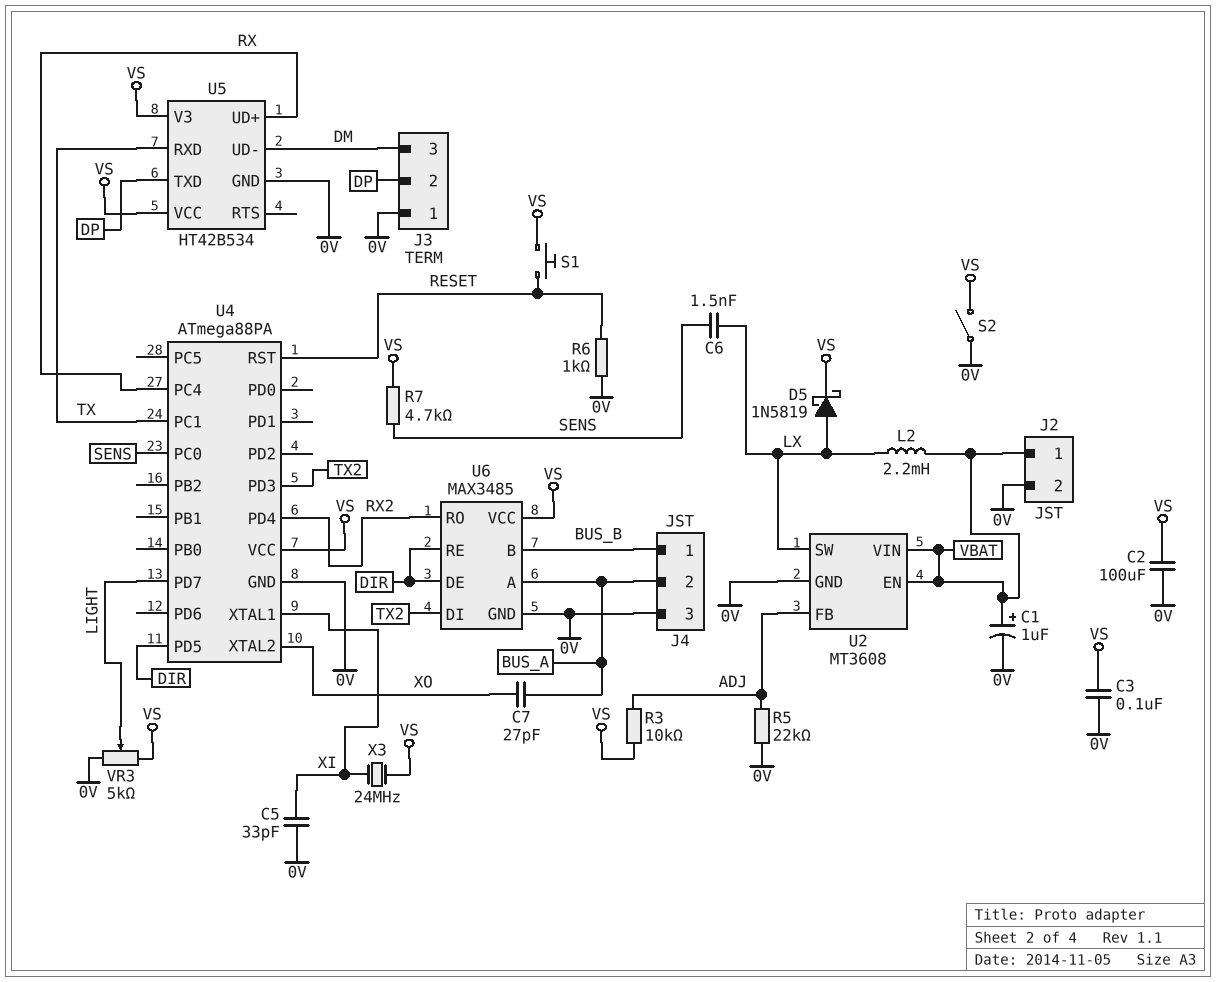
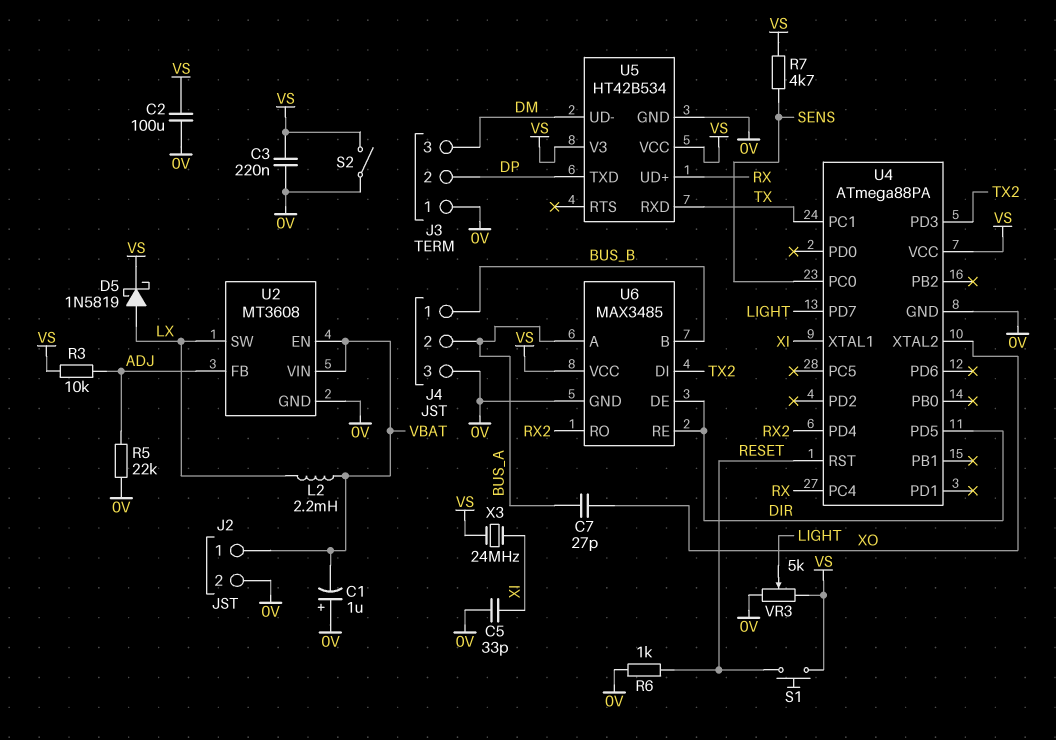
C1: 1uF (plus VBAT, minus 0V) -> 1uF (plus 0V, minus VBAT)
C3: 100nF (0V, VS) -> 220nF (0V, VS)
C6: 1.5nF (LX, SENS) -> none

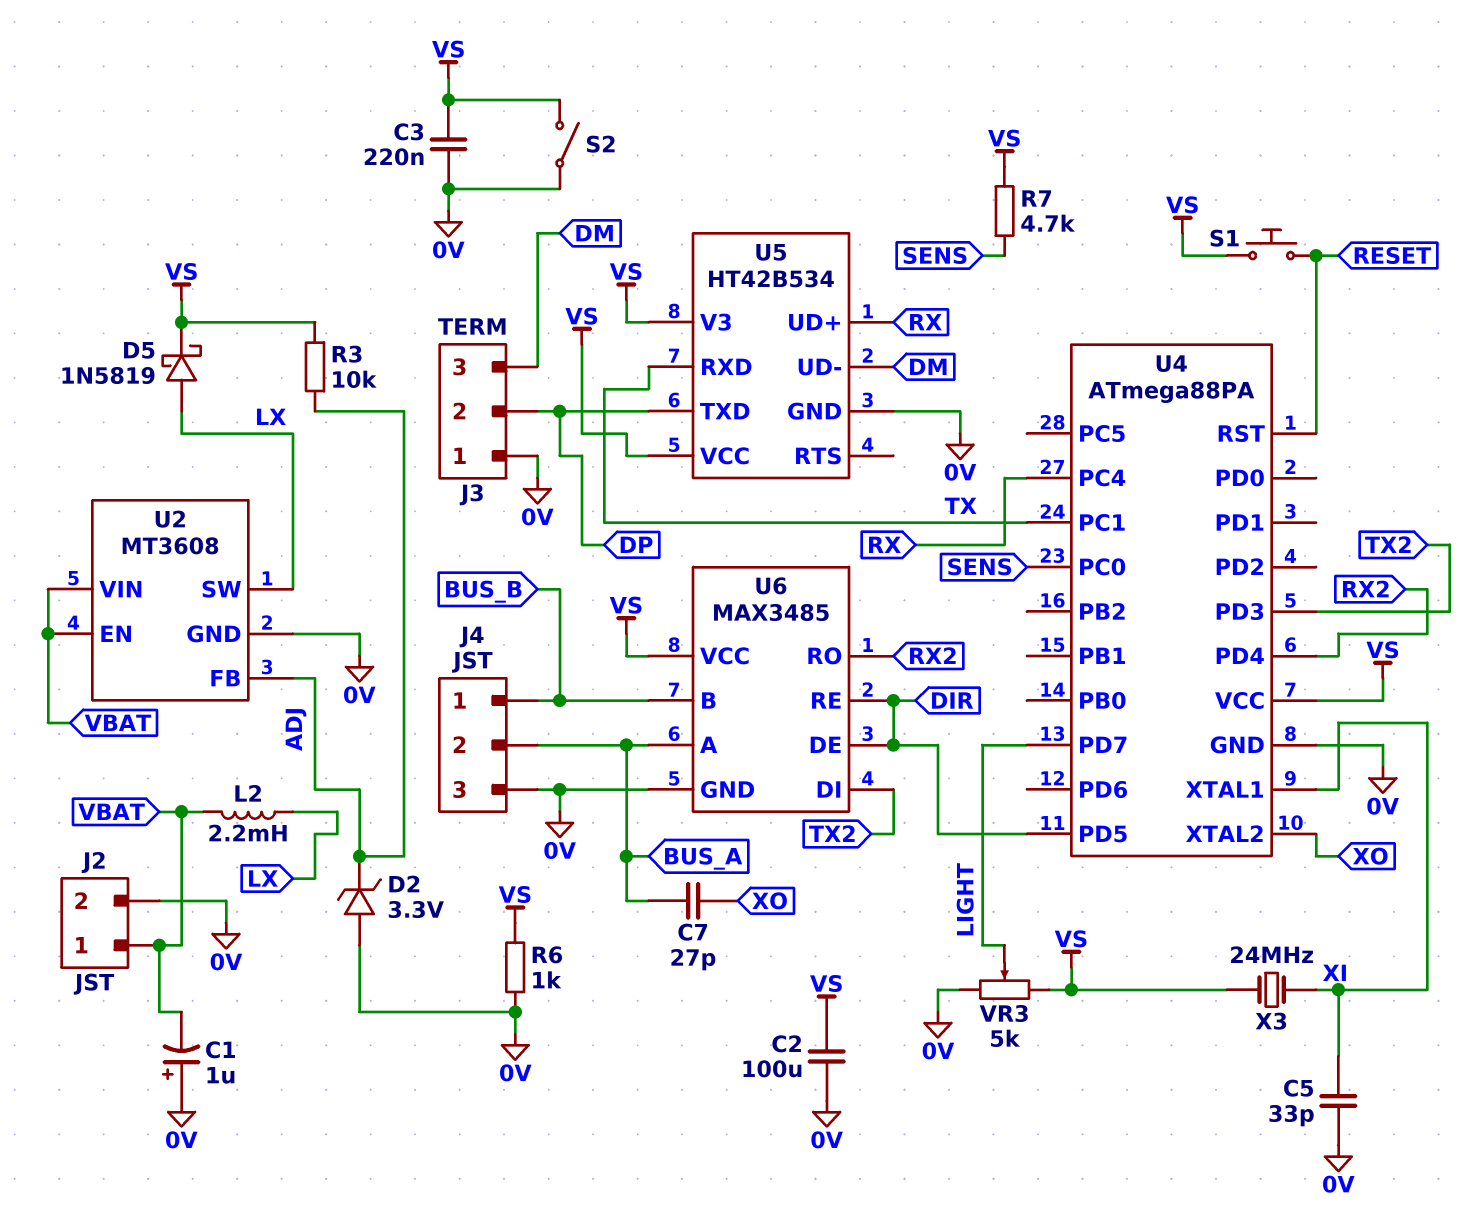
D2: none -> zener 3.3V (A 0V, K ADJ)
R5: 22k (0V, ADJ) -> none
R6: 1k (0V, RESET) -> 1k (0V, VS)

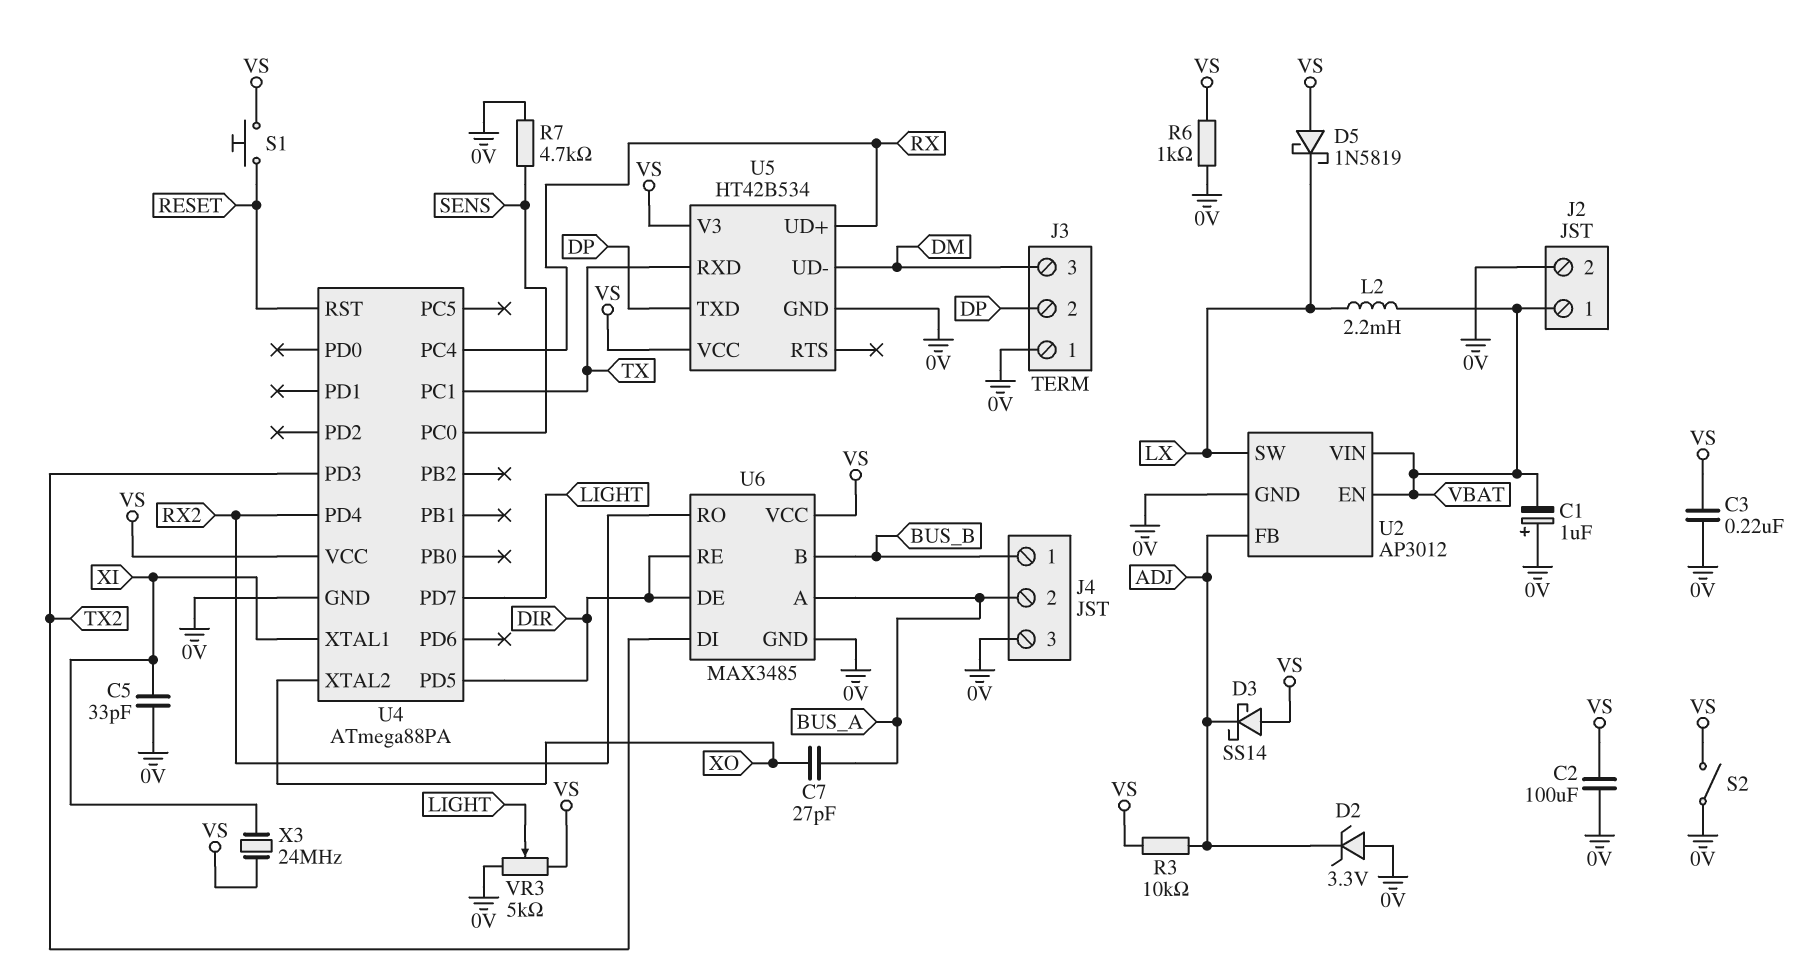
D3: none -> schottky SS14 (A VS, K ADJ)
D5: schottky 1N5819 (A LX, K VS) -> schottky 1N5819 (A VS, K LX)
R7: 4.7k (SENS, VS) -> 4.7k (0V, SENS)
U2: MT3608 -> AP3012

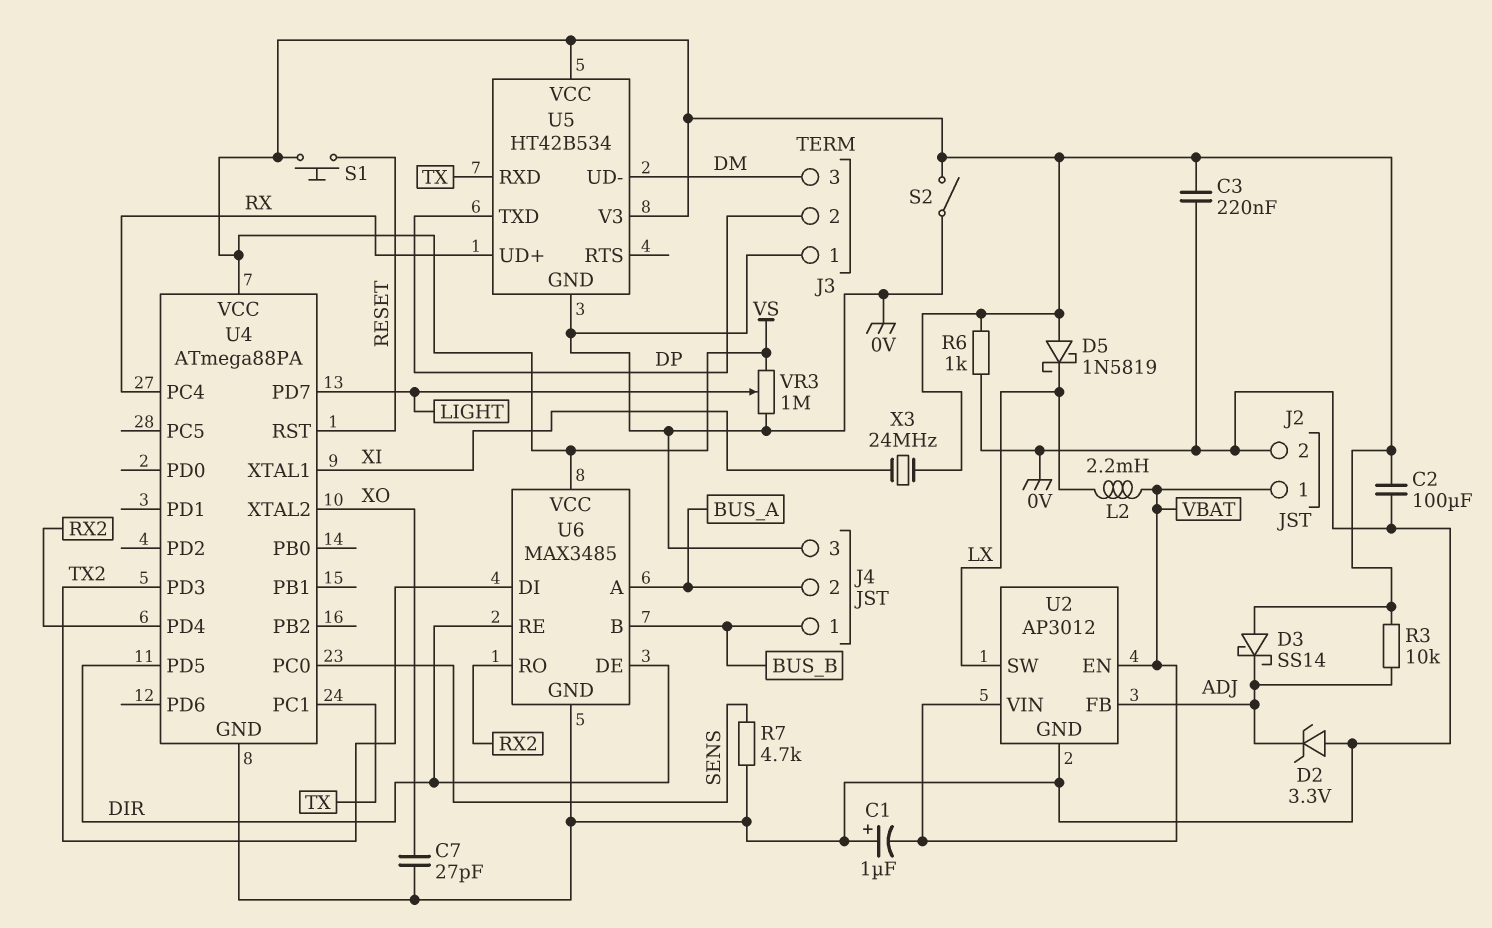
C5: 33pF (0V, XI) -> none
C7: 27pF (BUS_A, XO) -> 27pF (0V, XO)
VR3: 5k (0V, VS, wiper LIGHT) -> 1M (0V, VS, wiper LIGHT)

